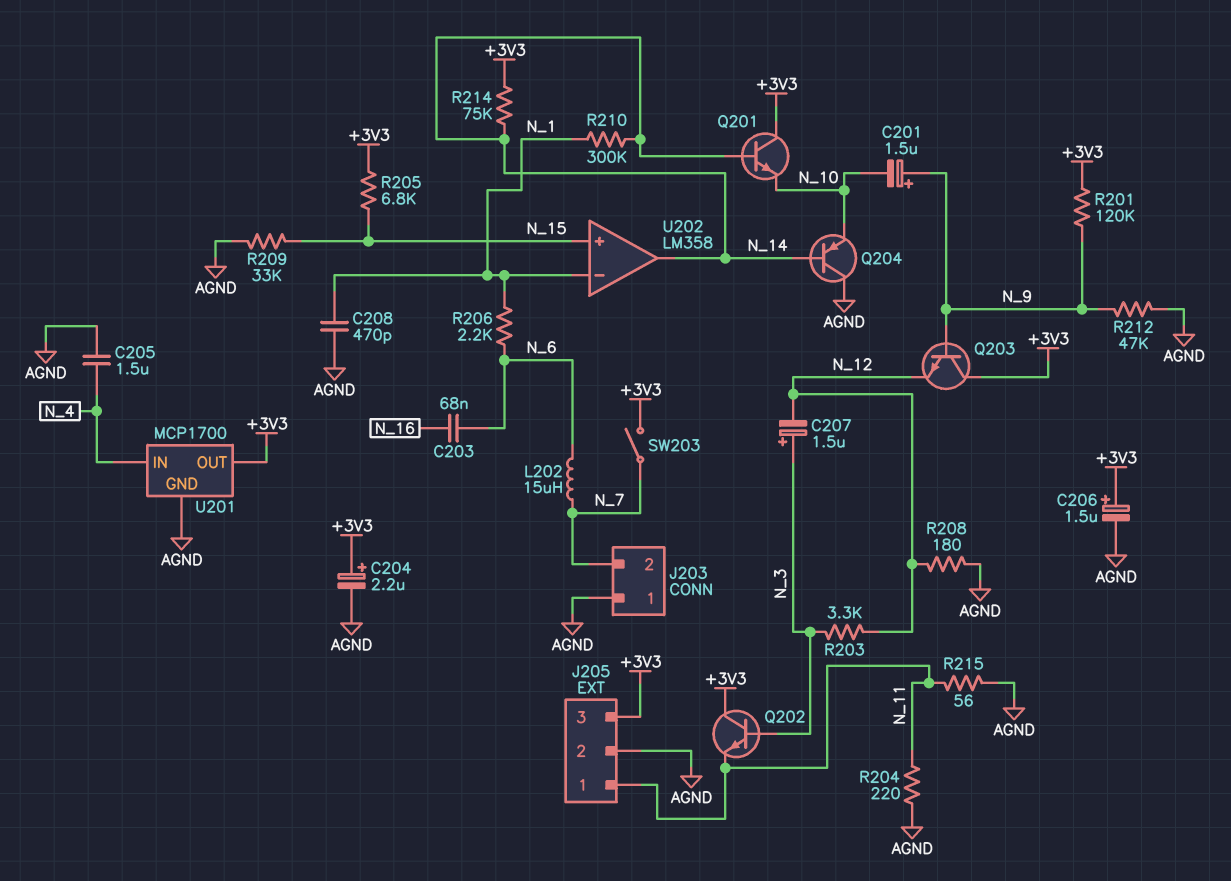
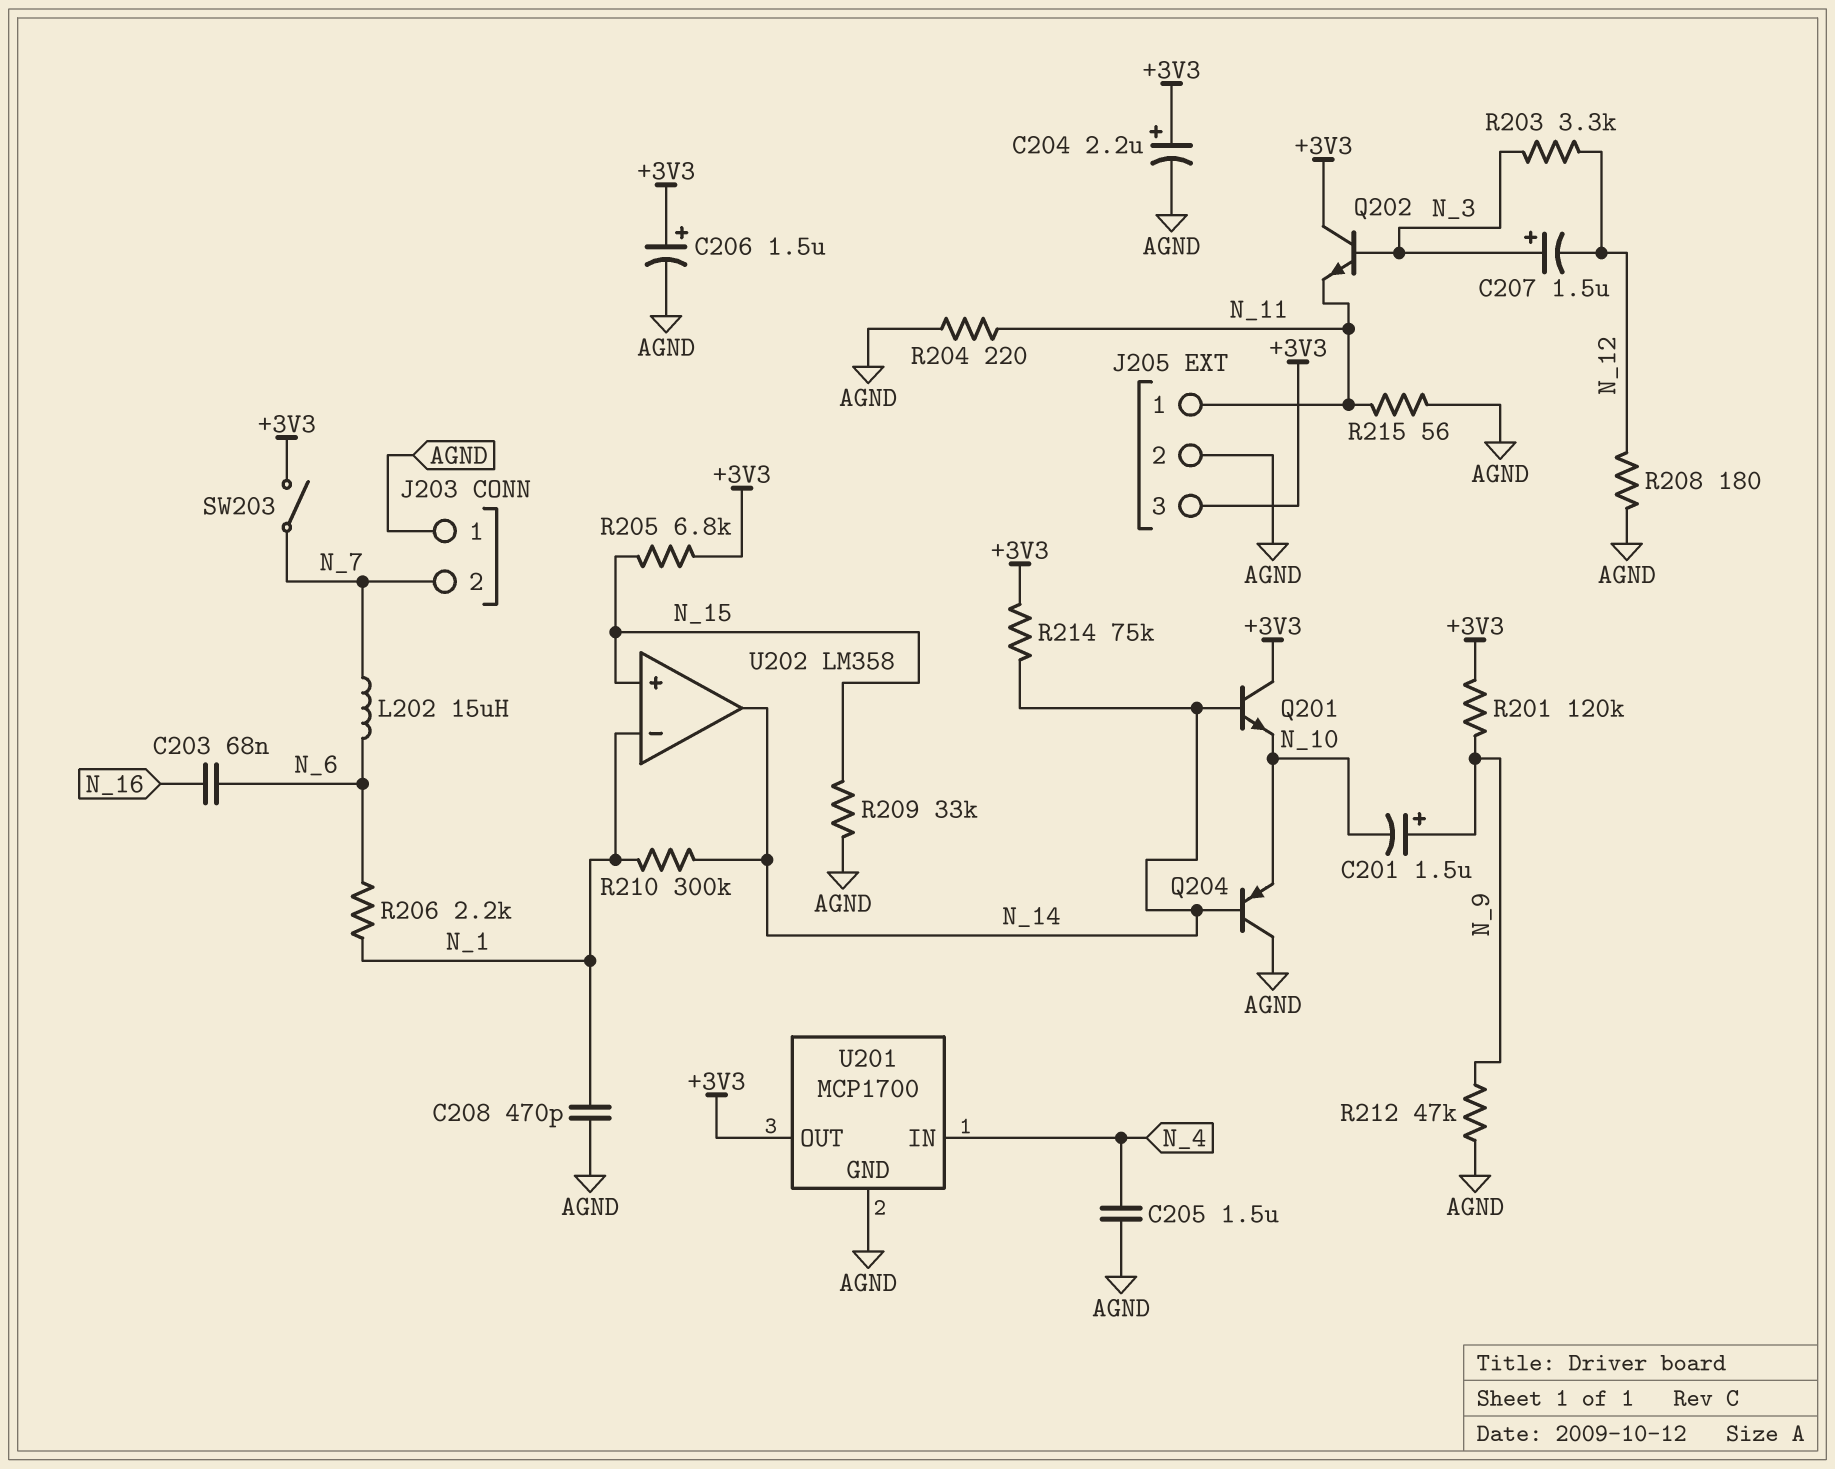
Q203: NPN (B N_9, C +3V3, E N_12) -> none

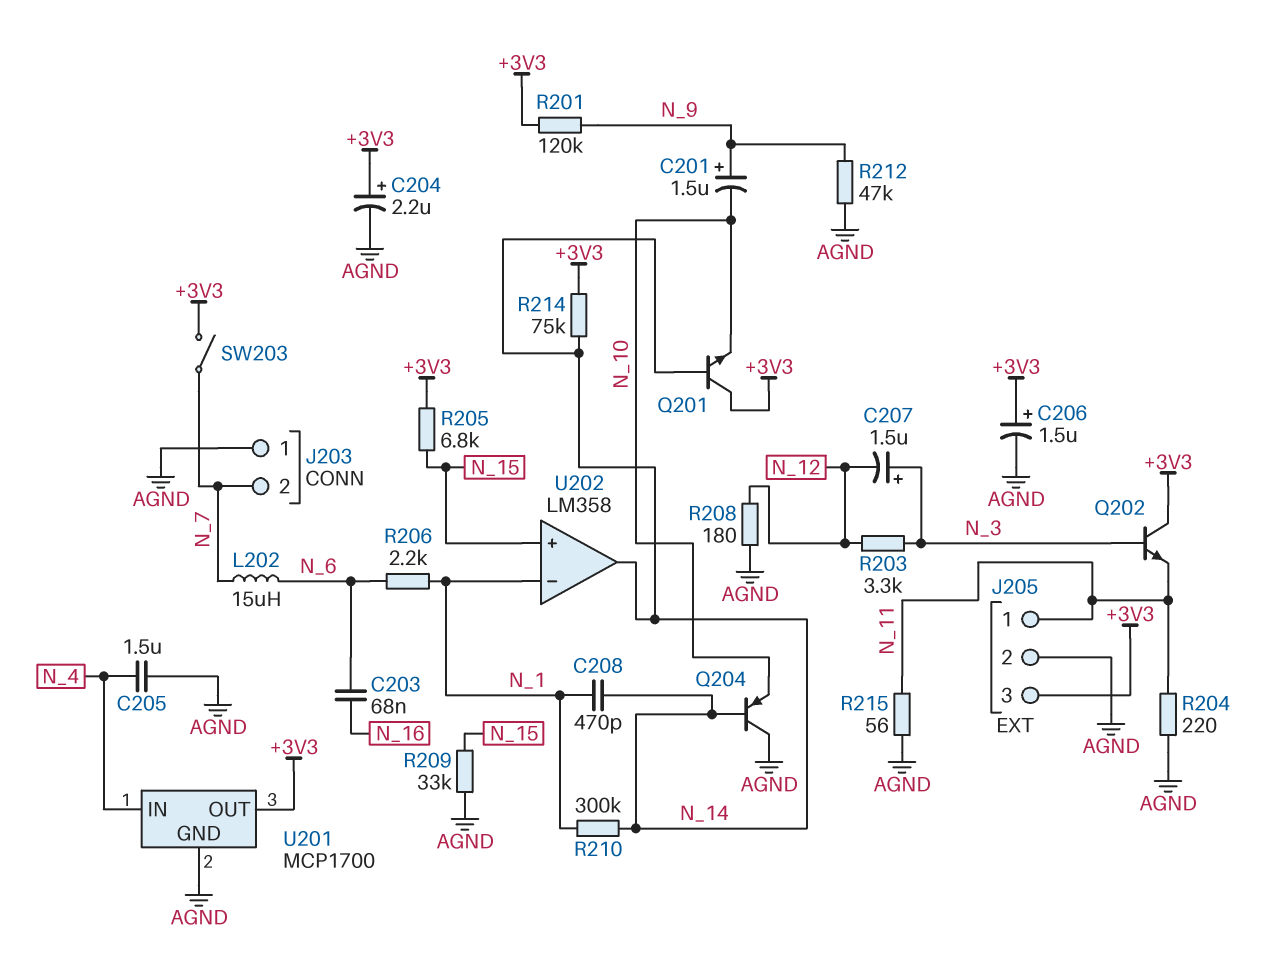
C208: 470pF (AGND, N_1) -> 470pF (N_1, N_14)

